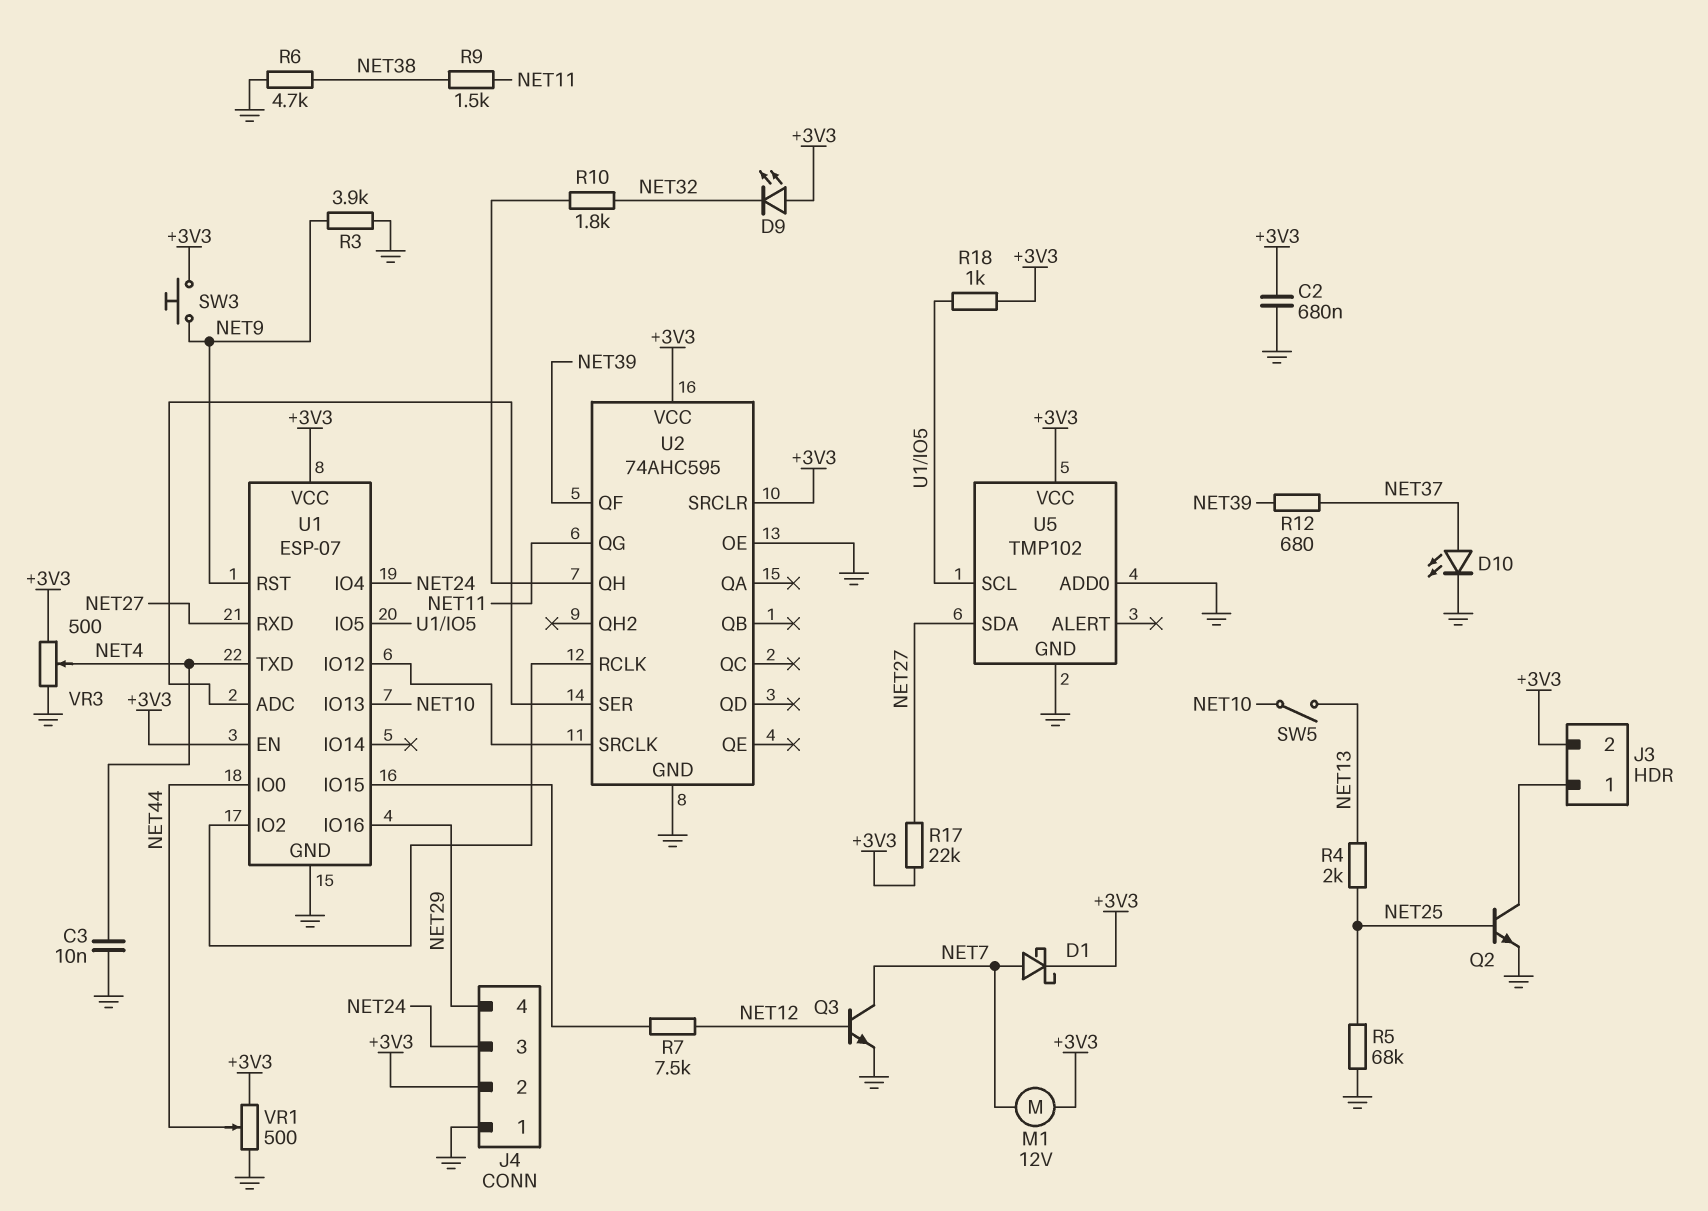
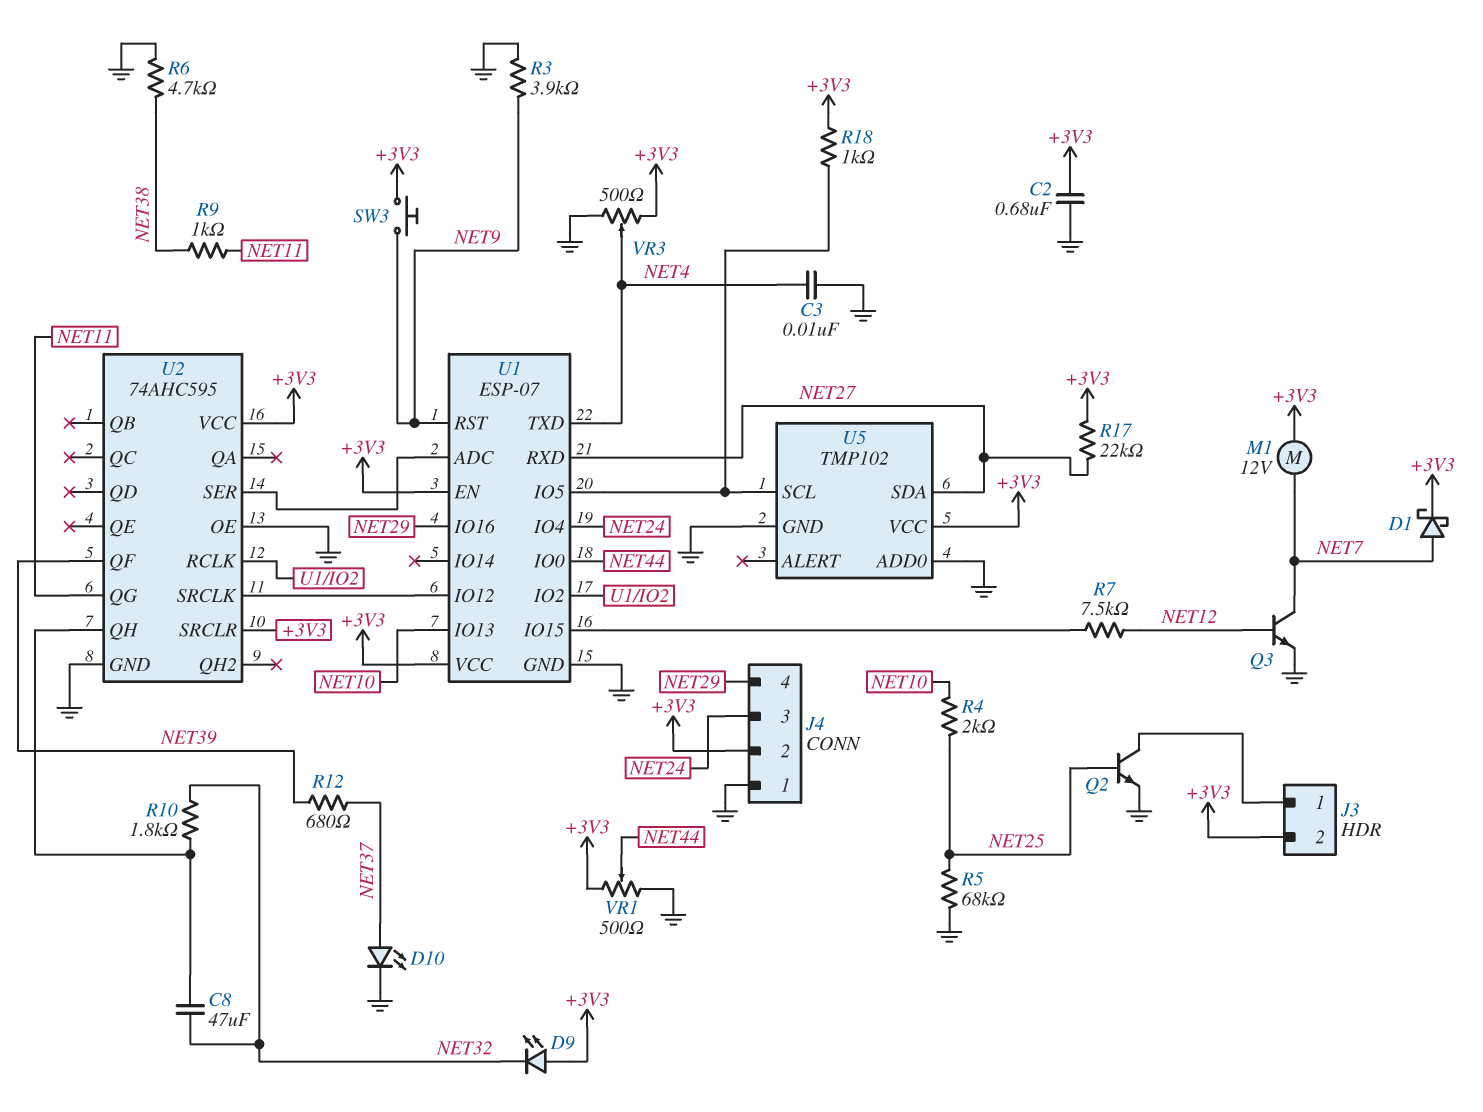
C8: none -> 47uF (NET32, U2/QH)
R4: 2k (NET13, NET25) -> 2k (NET10, NET25)
R9: 1.5k (NET11, NET38) -> 1k (NET11, NET38)
SW5: switch (NET10, NET13) -> none

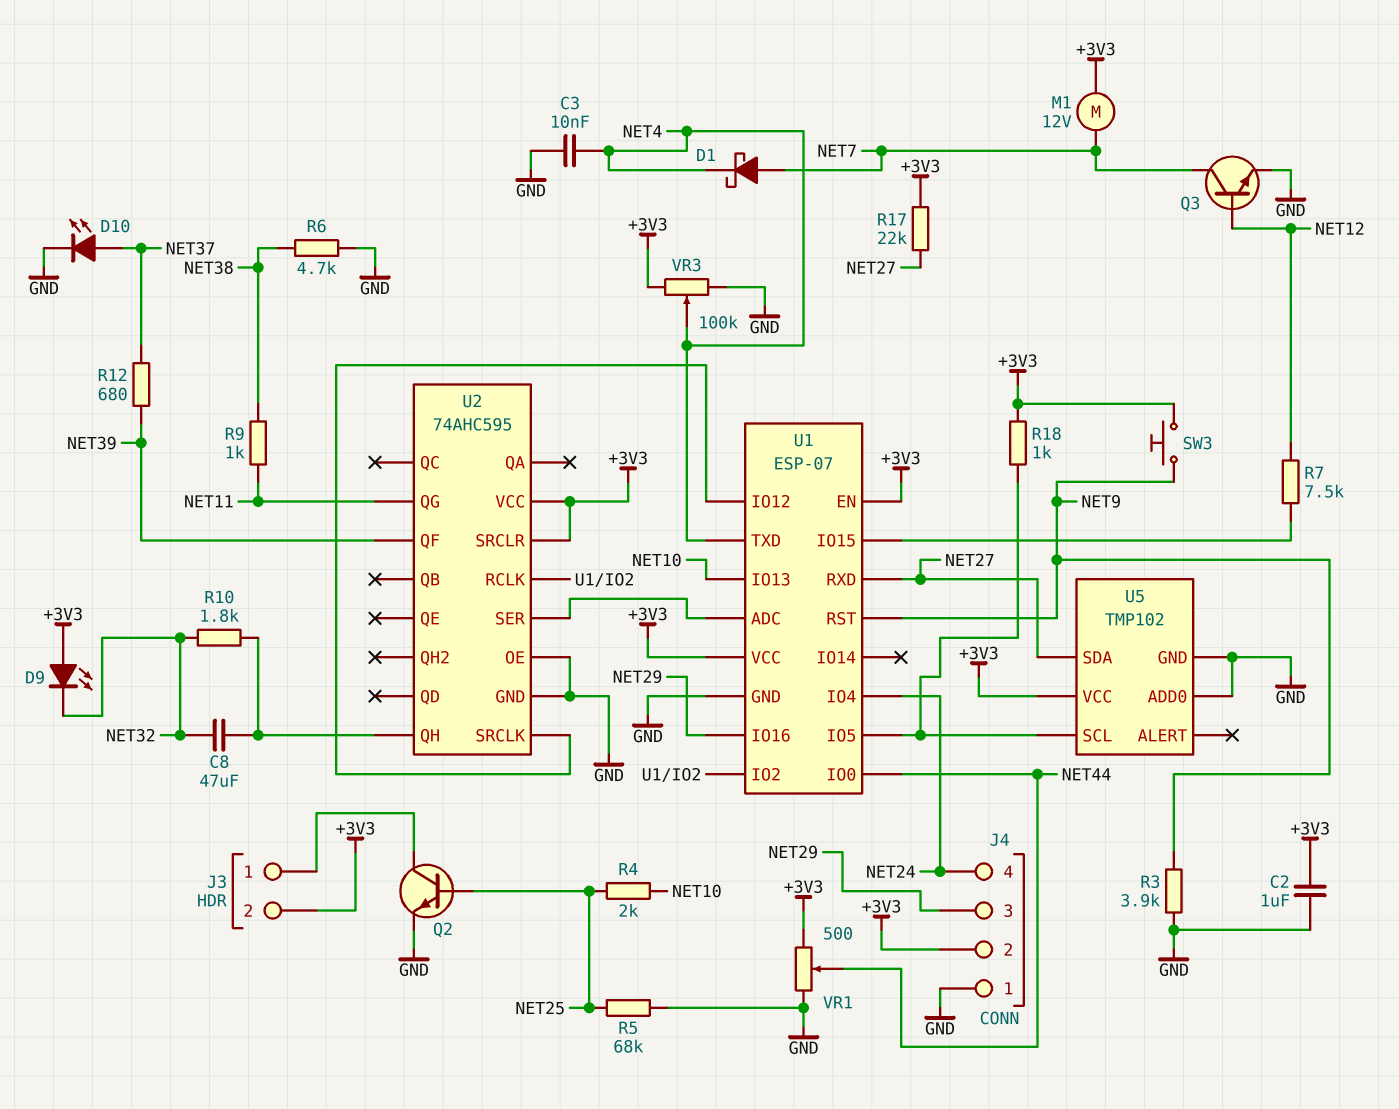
C2: 680nF (+3V3, GND) -> 1uF (+3V3, GND)
D1: schottky (A NET7, K +3V3) -> schottky (A NET7, K NET4)
J4 pin 3: NET24 -> NET29
J4 pin 4: NET29 -> NET24
VR3: 500 (+3V3, GND, wiper NET4) -> 100k (+3V3, GND, wiper NET4)

